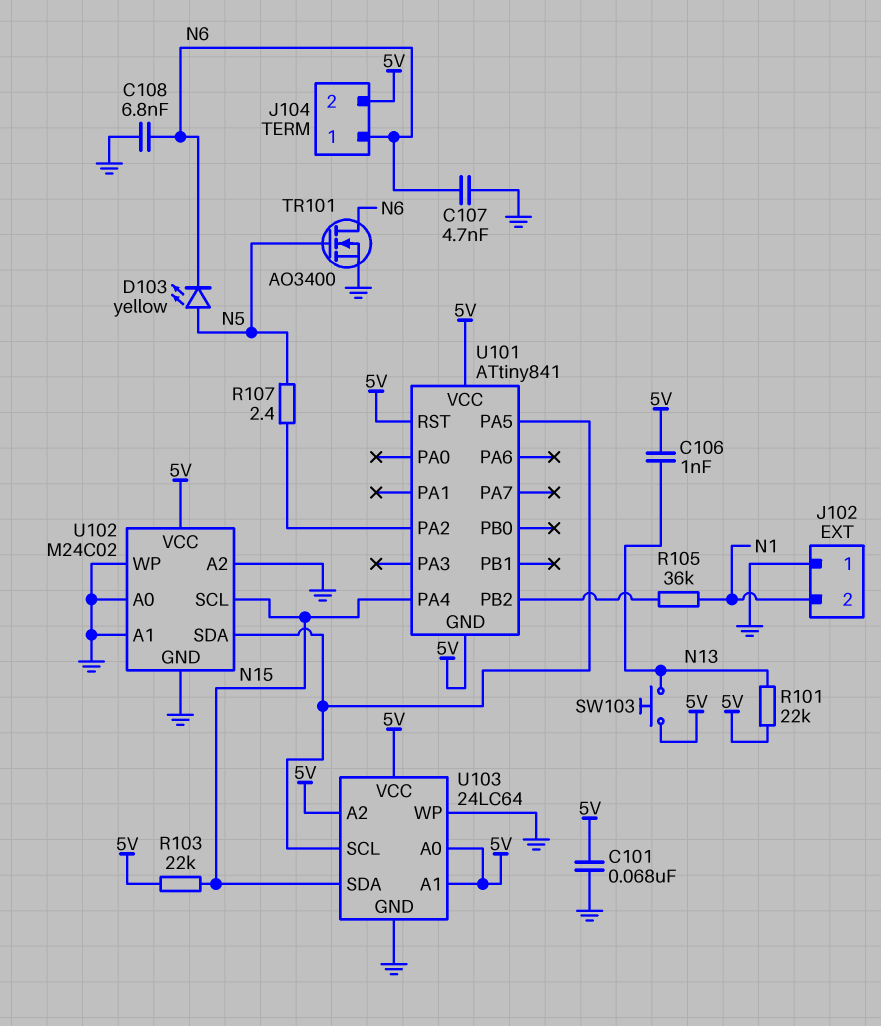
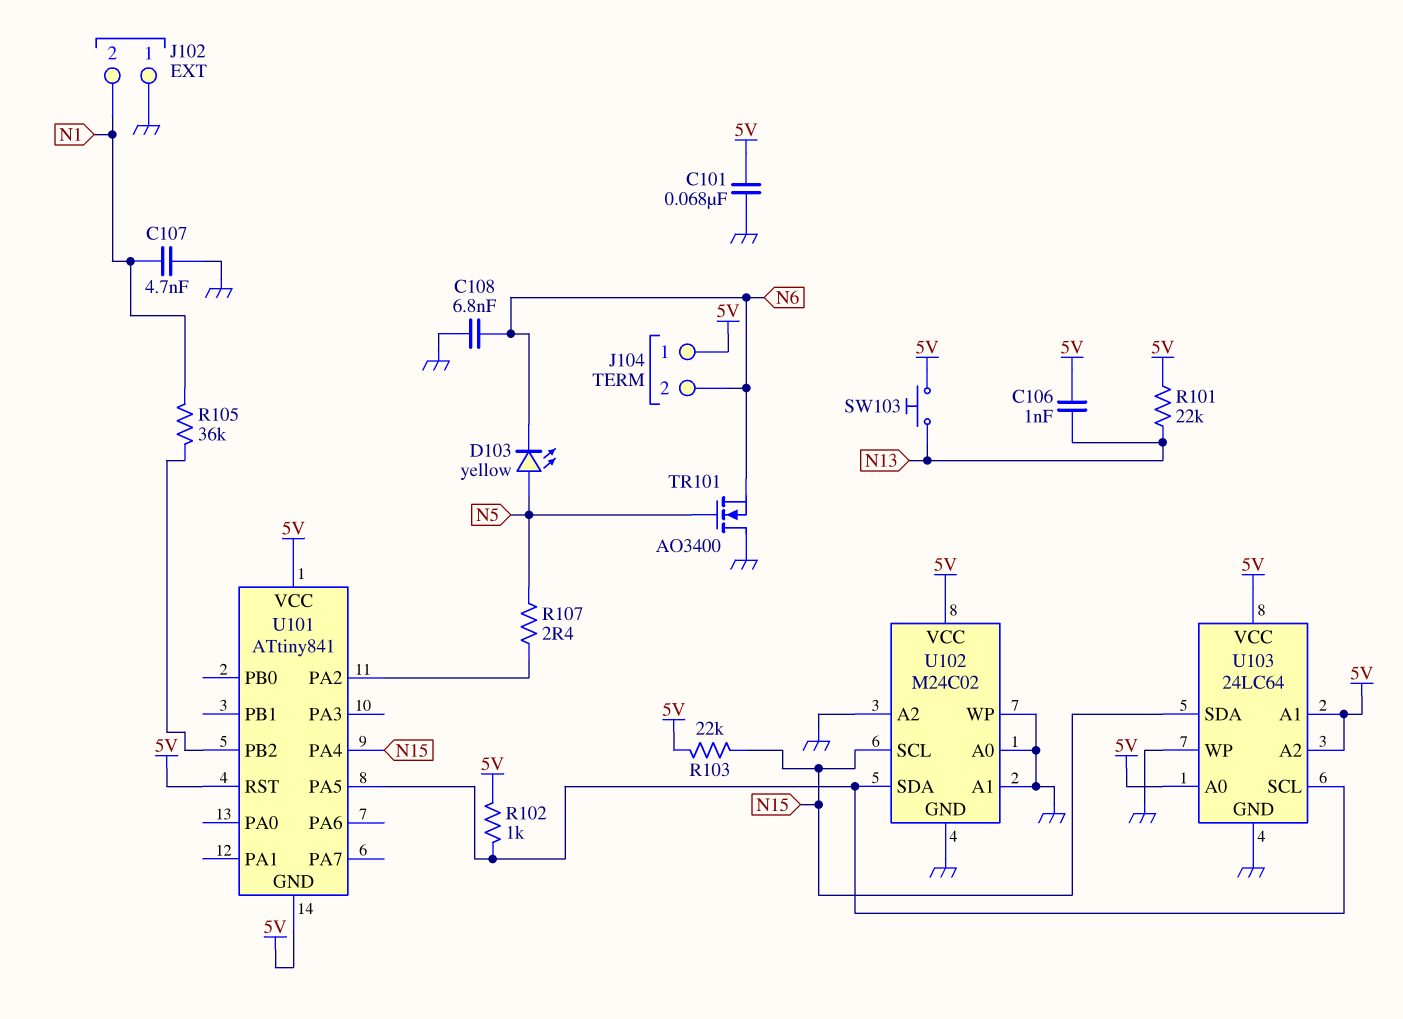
C107: 4.7nF (GND, N6) -> 4.7nF (GND, N1)
J104 pin 1: N6 -> 5V
J104 pin 2: 5V -> N6
R102: none -> 1k (5V, U101/PA5)
TR101: NMOS AO3400 (G N5, D N6, S GND) -> NMOS AO3400 (G N5, D GND, S N6)

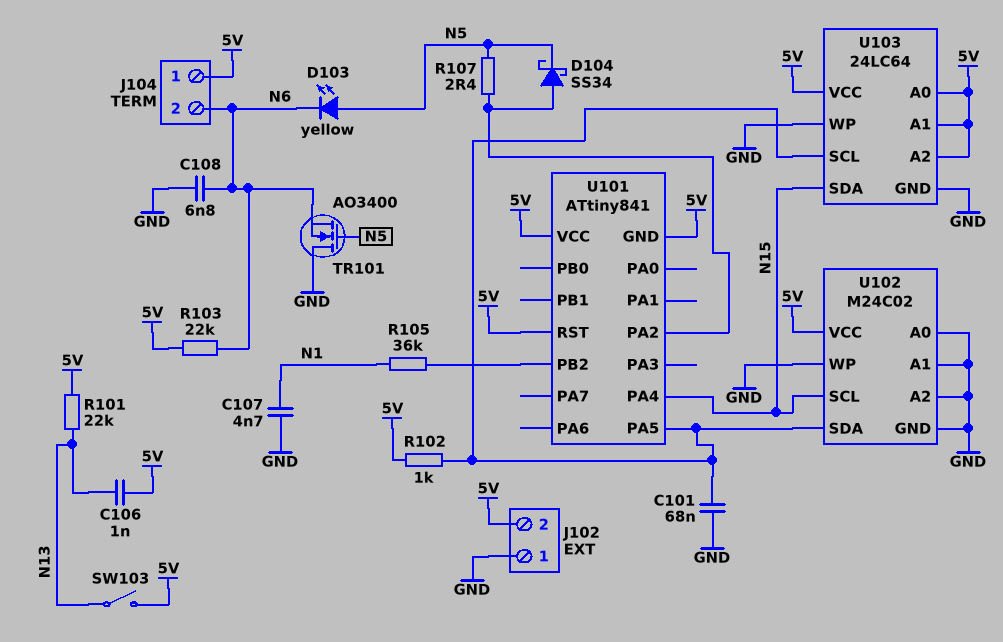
C101: 68nF (5V, GND) -> 68nF (GND, U101/PA5)
D104: none -> schottky SS34 (A U101/PA2, K N5)
J102 pin 2: N1 -> 5V
R103: 22k (5V, N15) -> 22k (5V, N6)
SW103: button (5V, N13) -> switch (5V, N13)

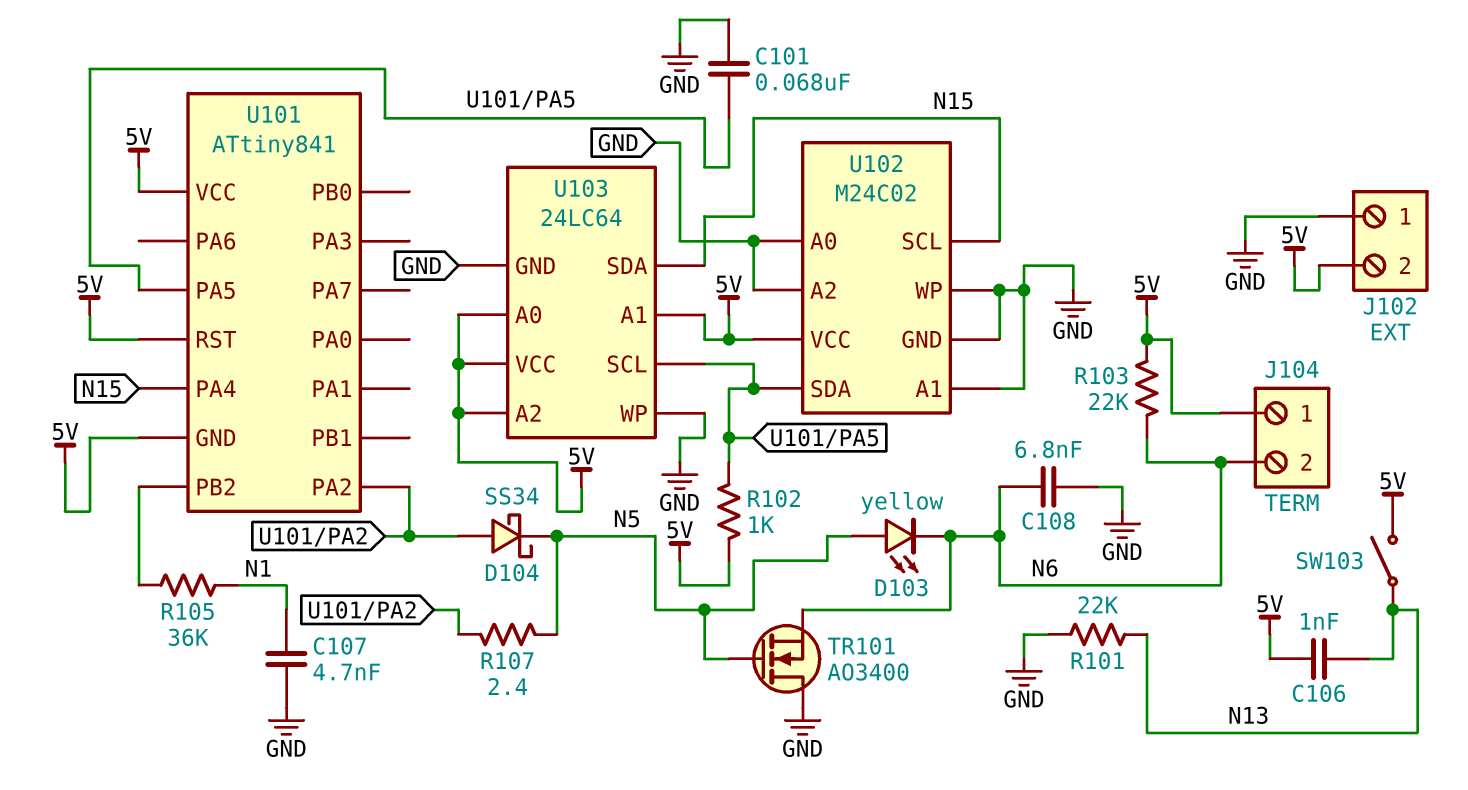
R101: 22k (5V, N13) -> 22k (GND, N13)

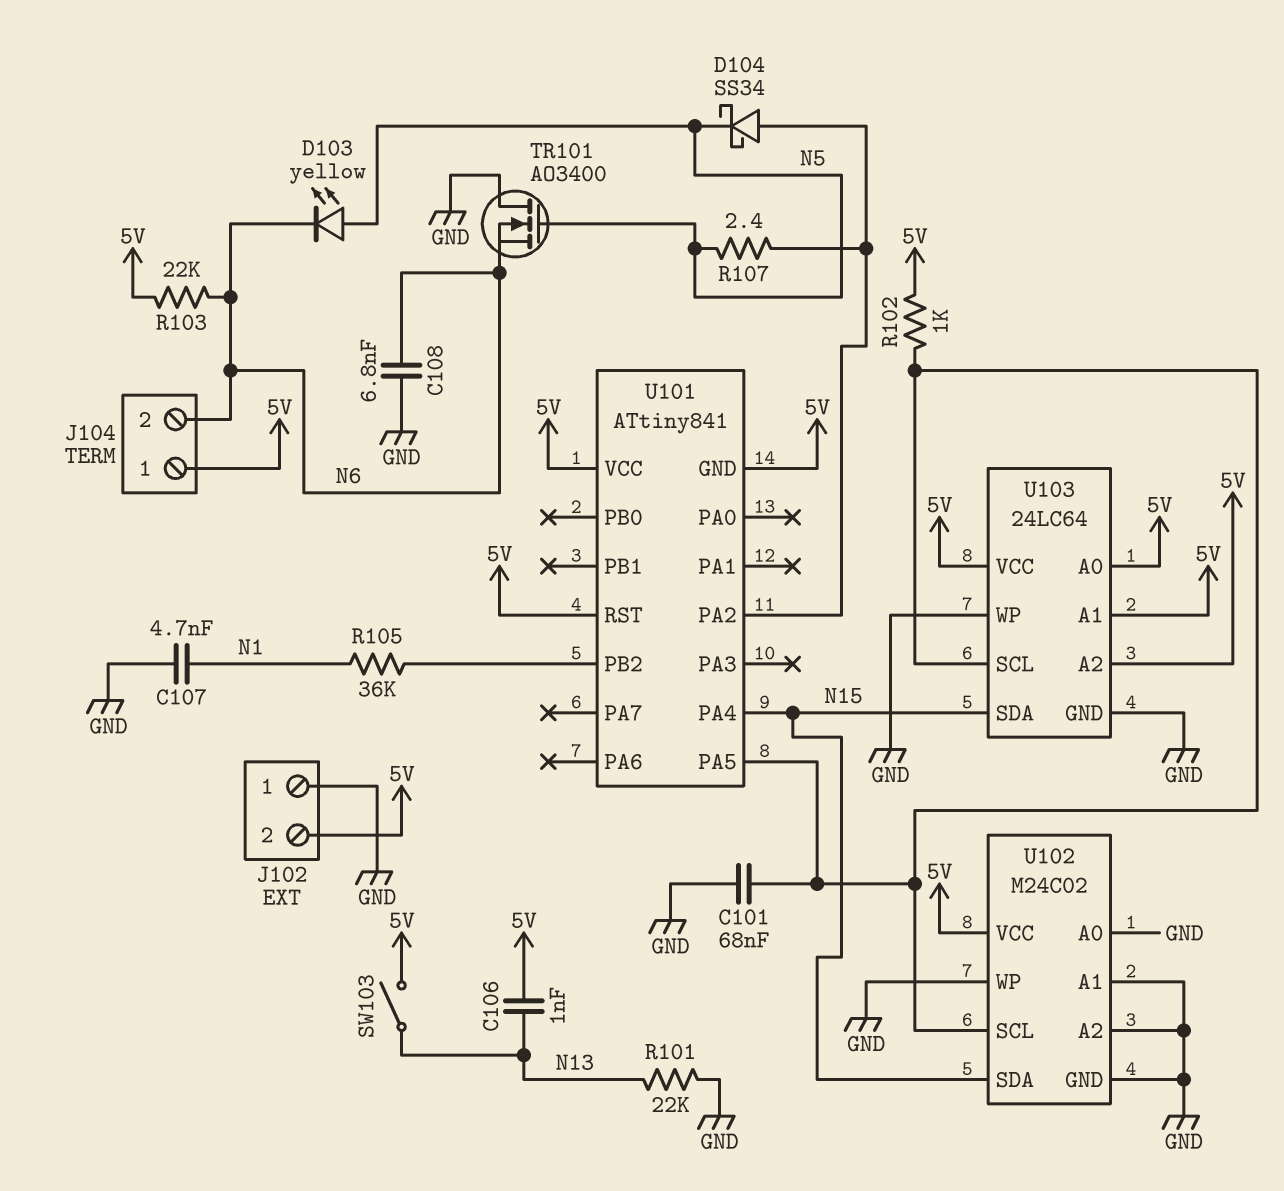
U102 pin SCL: N15 -> U101/PA5
U102 pin SDA: U101/PA5 -> N15

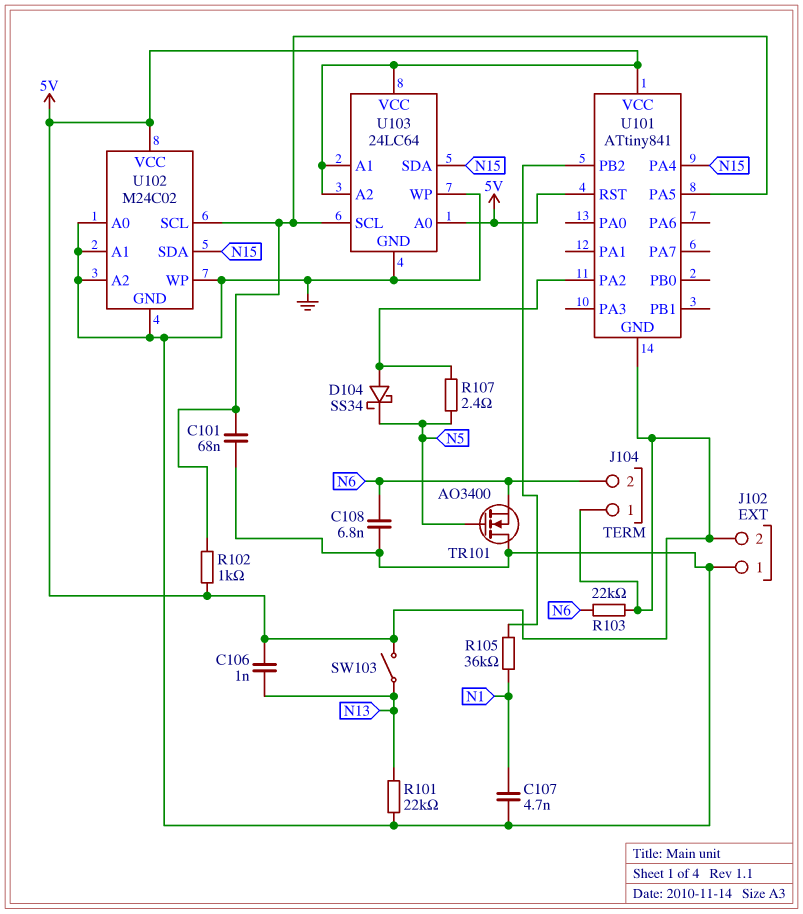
D103: LED yellow (A N5, K N6) -> none

